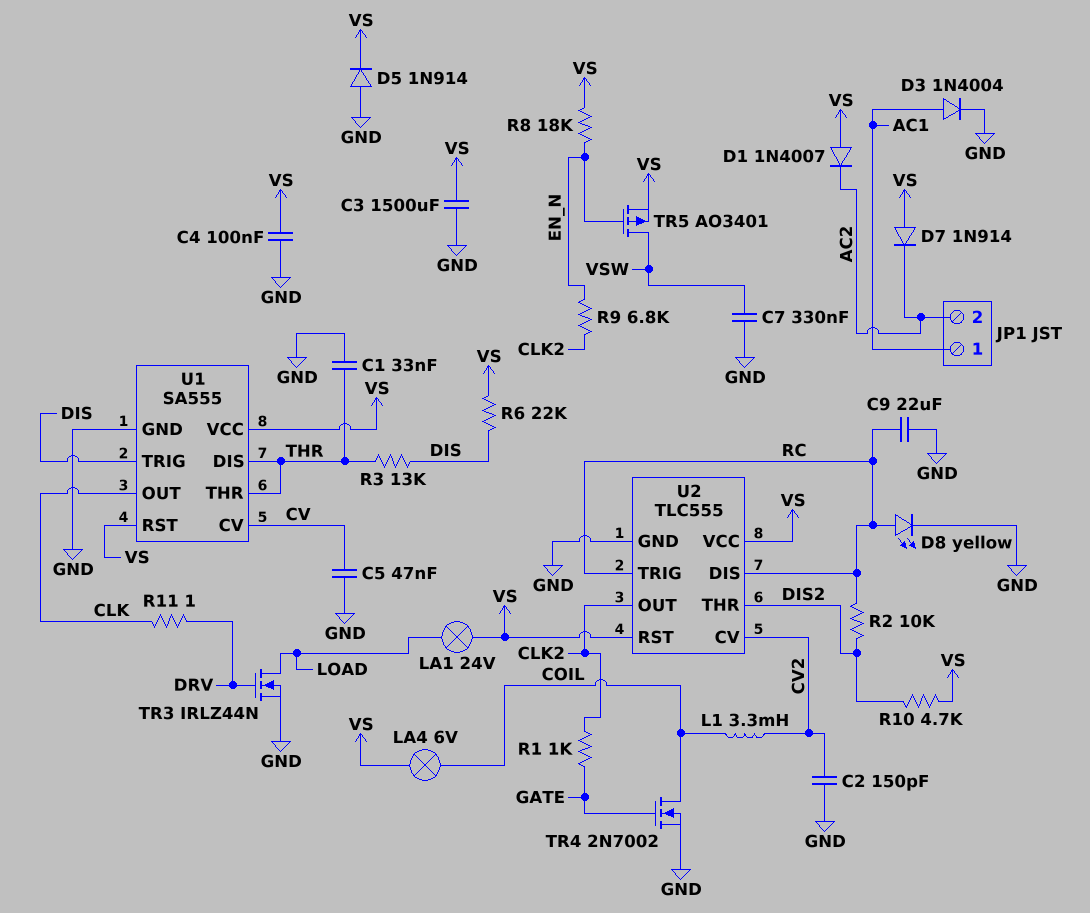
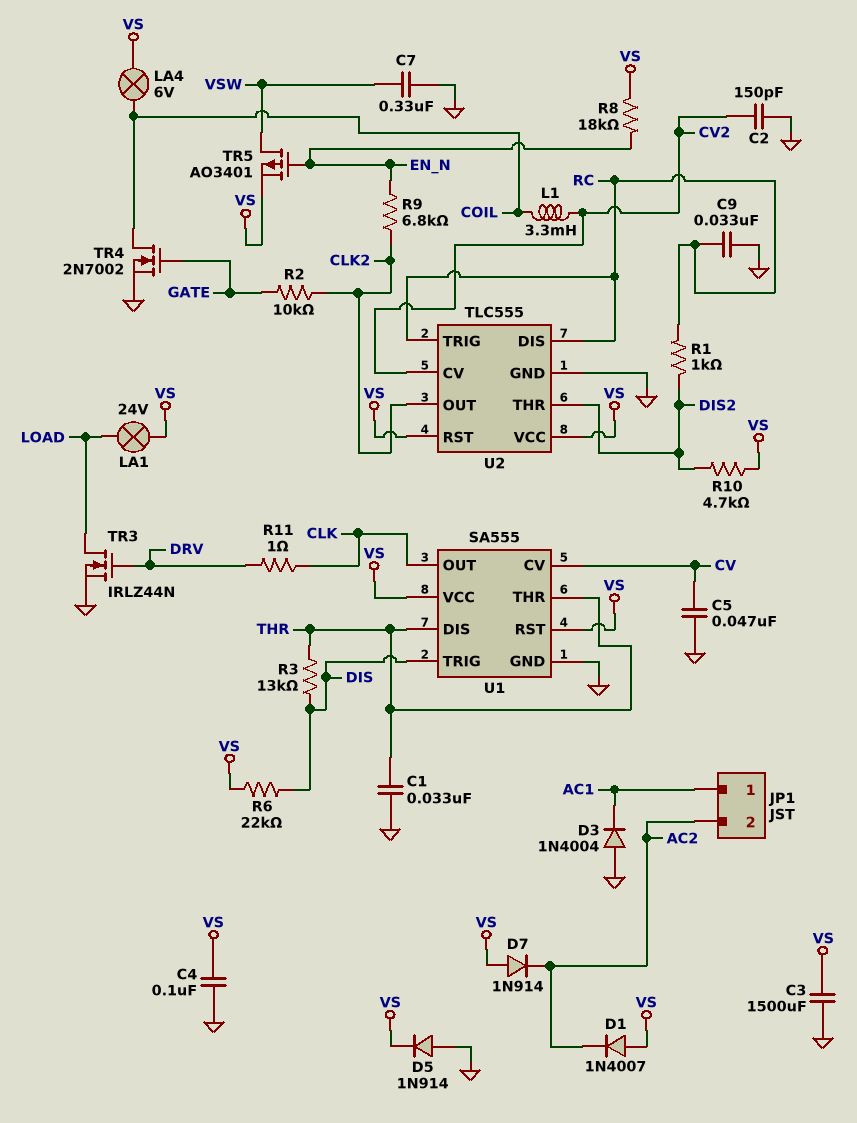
C9: 22uF (GND, RC) -> 33nF (GND, RC)
D3: diode 1N4004 (A AC1, K GND) -> diode 1N4004 (A GND, K AC1)
D8: LED yellow (A RC, K GND) -> none
R1: 1k (CLK2, GATE) -> 1k (DIS2, RC)
R2: 10k (DIS2, RC) -> 10k (CLK2, GATE)

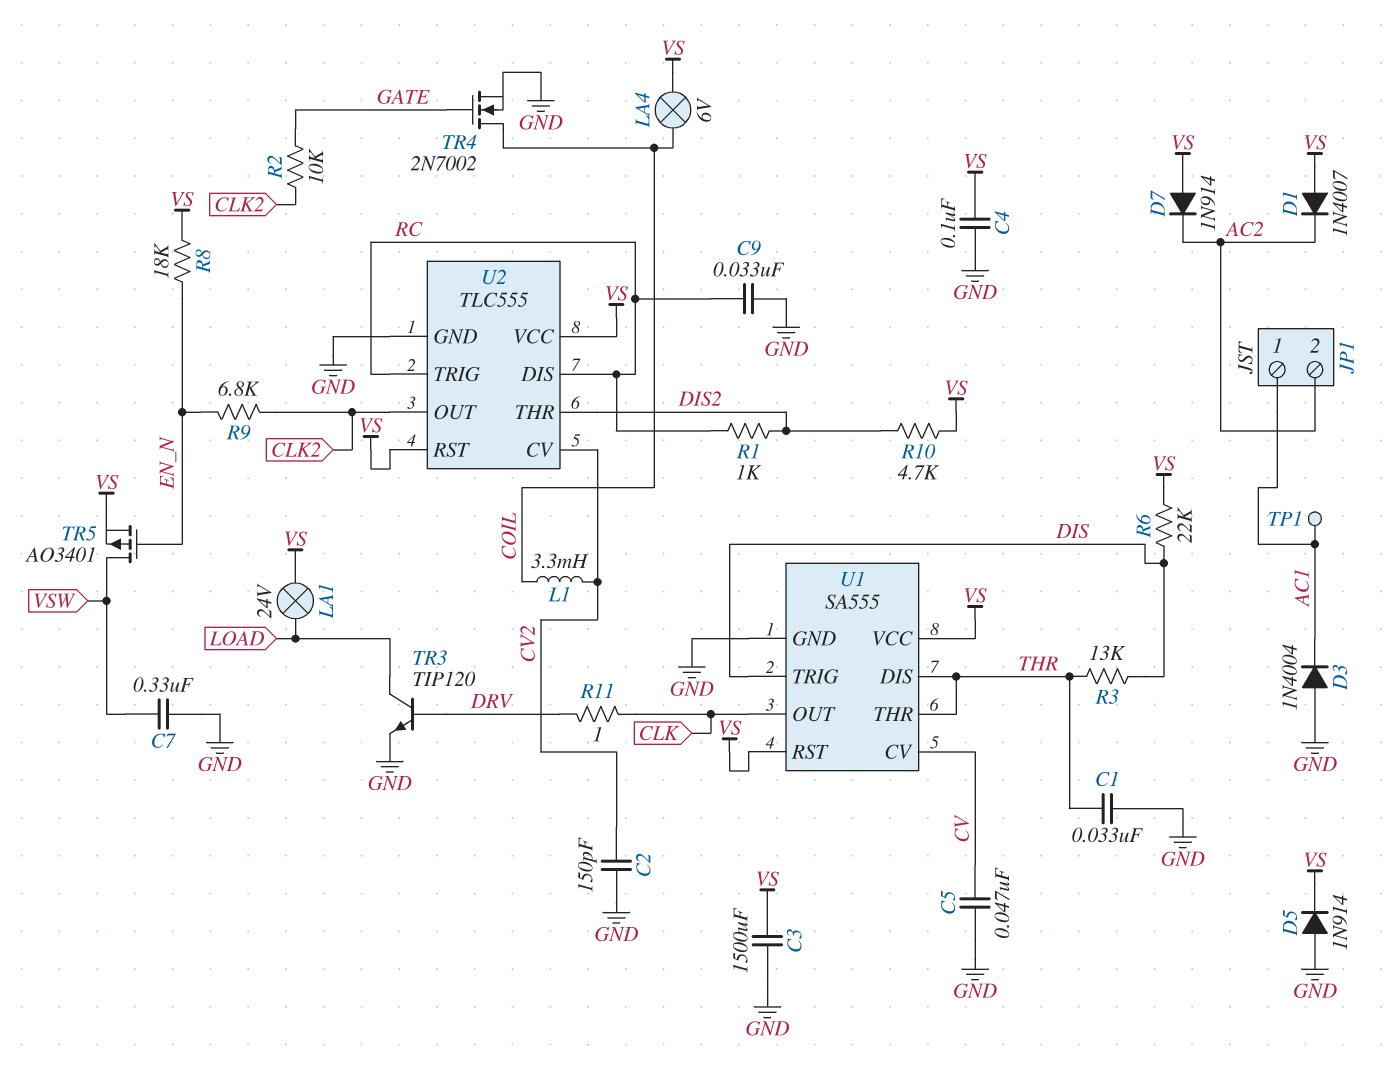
TP1: none -> test point (AC1)
TR3: NMOS IRLZ44N (G DRV, D LOAD, S GND) -> NPN TIP120 (B DRV, C LOAD, E GND)

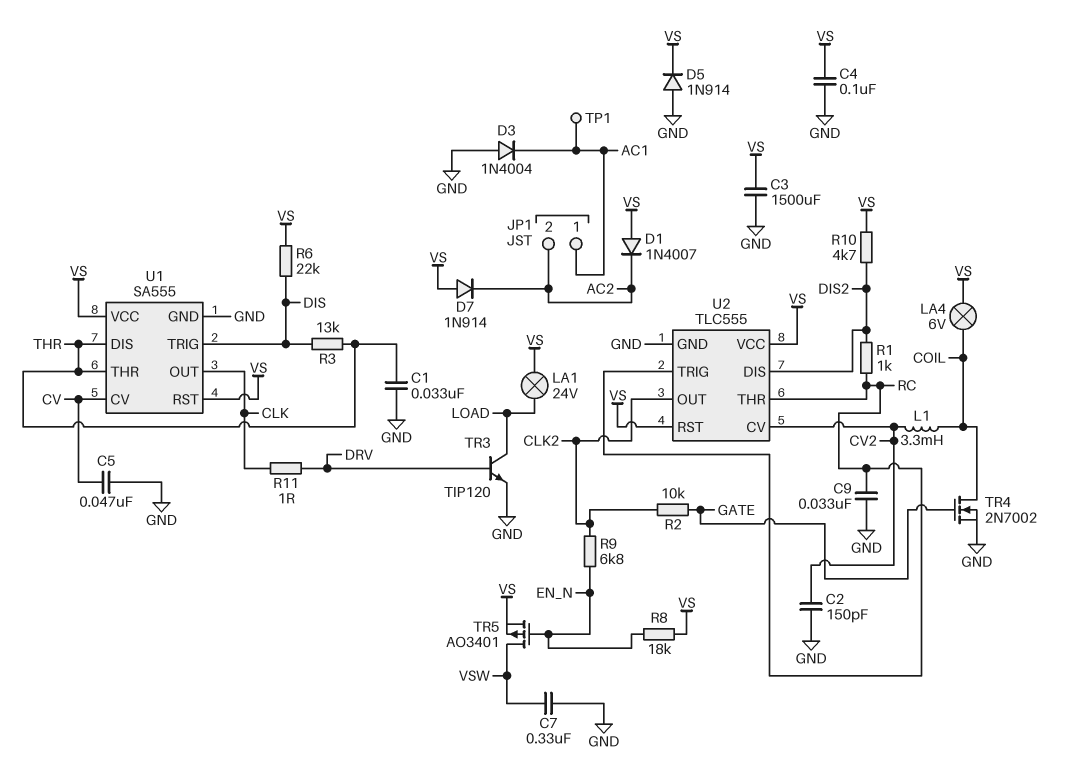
U2 pin DIS: RC -> DIS2
U2 pin THR: DIS2 -> RC

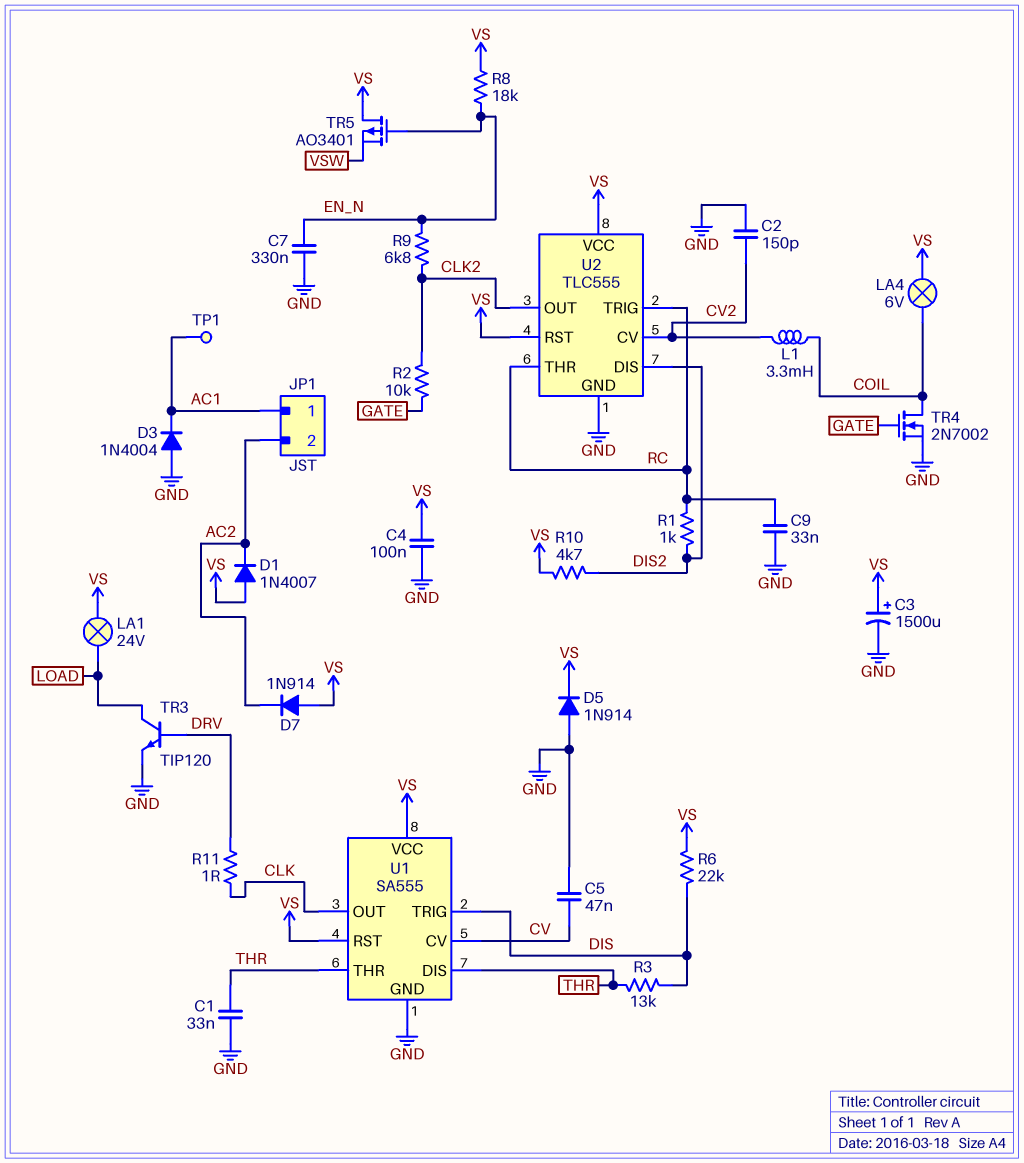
C3: 1500uF (GND, VS) -> 1500uF (plus VS, minus GND)
C7: 330nF (GND, VSW) -> 330nF (EN_N, GND)
TR5: PMOS AO3401 (G EN_N, D VSW, S VS) -> PMOS AO3401 (G EN_N, D VS, S VSW)

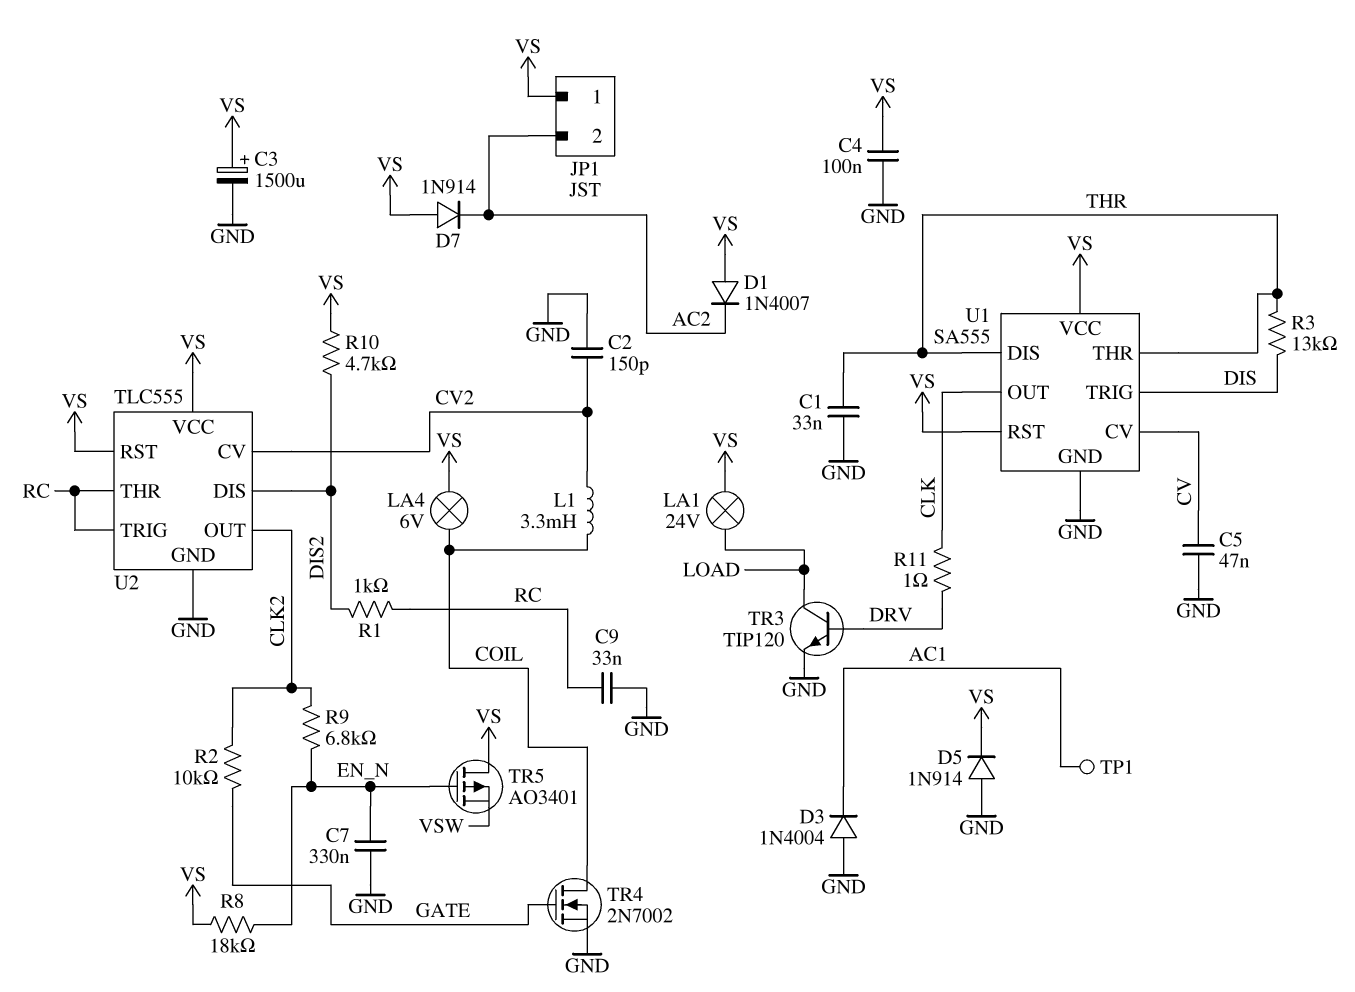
JP1 pin 1: AC1 -> VS
R6: 22k (DIS, VS) -> none

